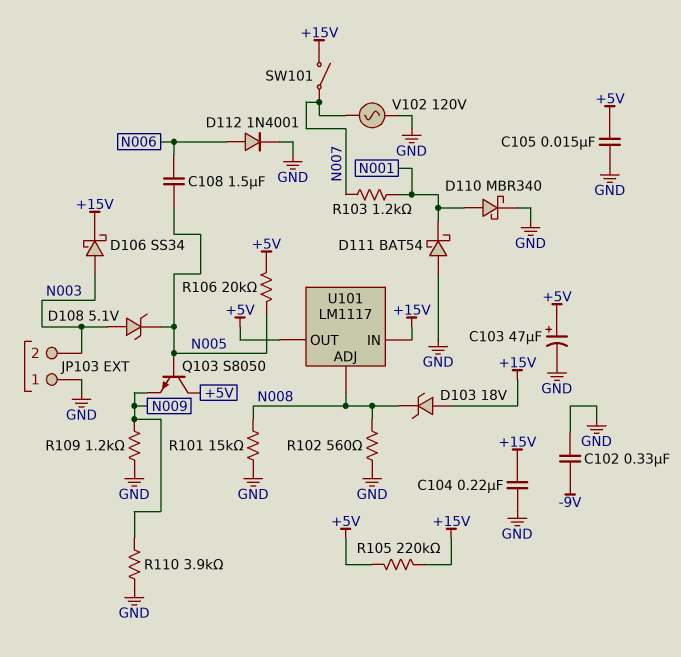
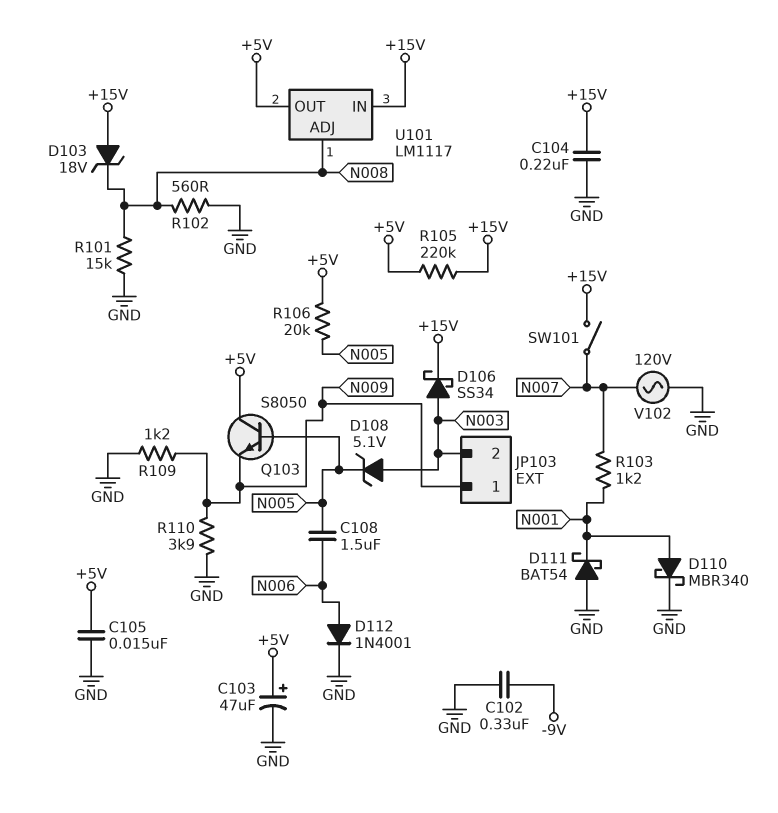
JP103 pin 1: GND -> N009

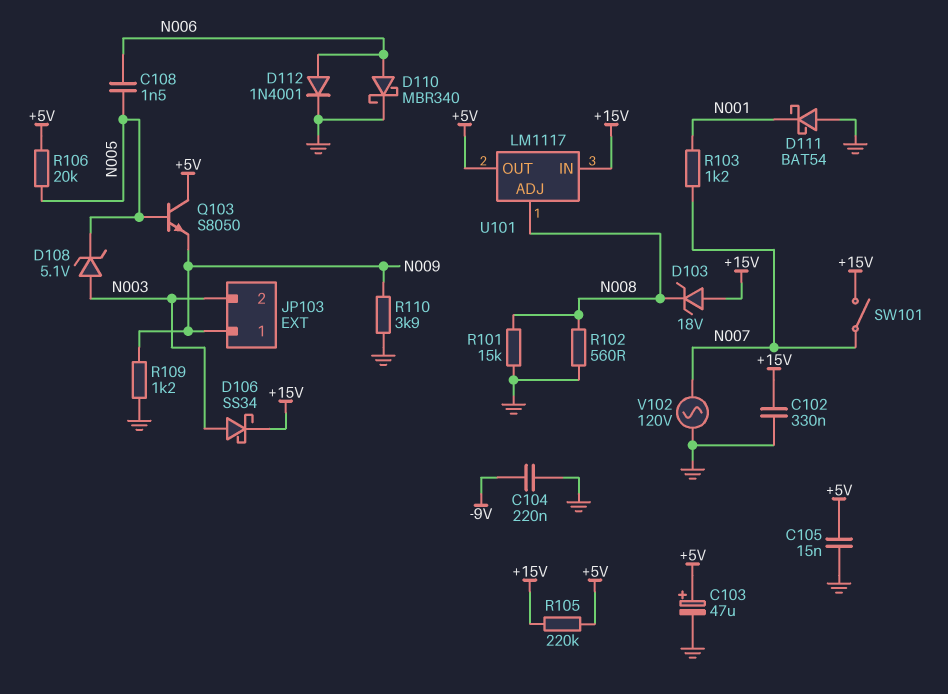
C102: 330nF (-9V, GND) -> 330nF (+15V, GND)
C104: 220nF (+15V, GND) -> 220nF (-9V, GND)
C108: 1.5uF (N005, N006) -> 1.5nF (N005, N006)
D110: schottky MBR340 (A N001, K GND) -> schottky MBR340 (A N006, K GND)

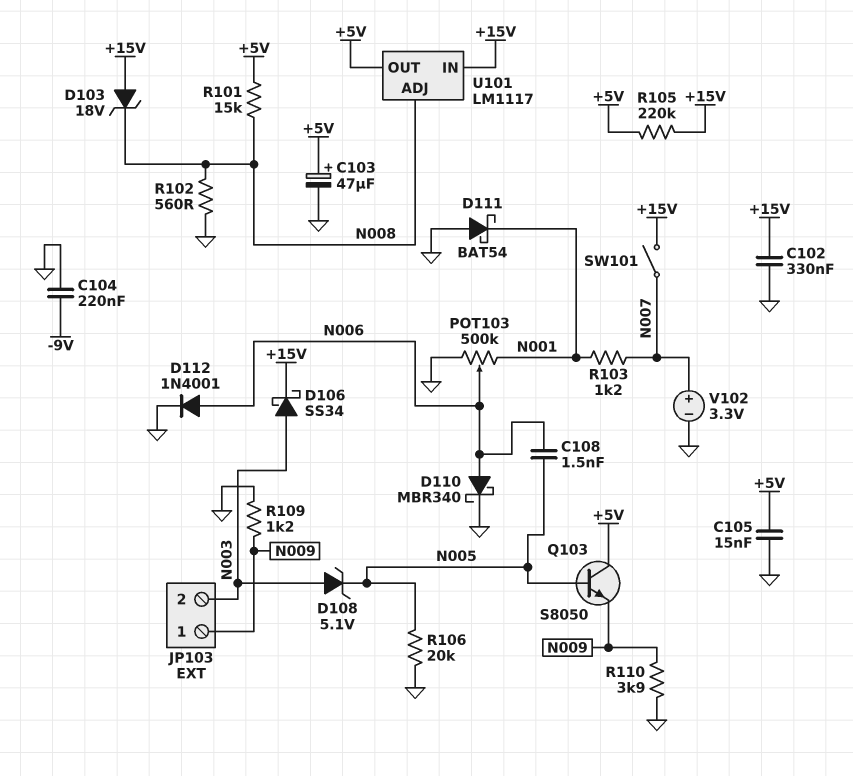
POT103: none -> 500k (GND, N001, wiper N006)
R101: 15k (GND, N008) -> 15k (+5V, N008)
R106: 20k (+5V, N005) -> 20k (GND, N005)
V102: AC 120V (GND, N007) -> 3.3V (plus N007, minus GND)

